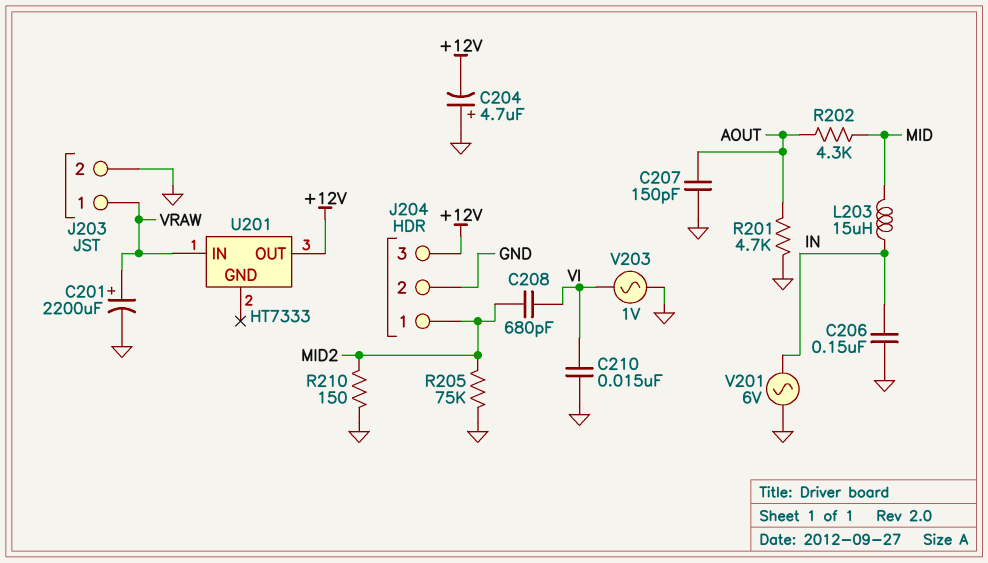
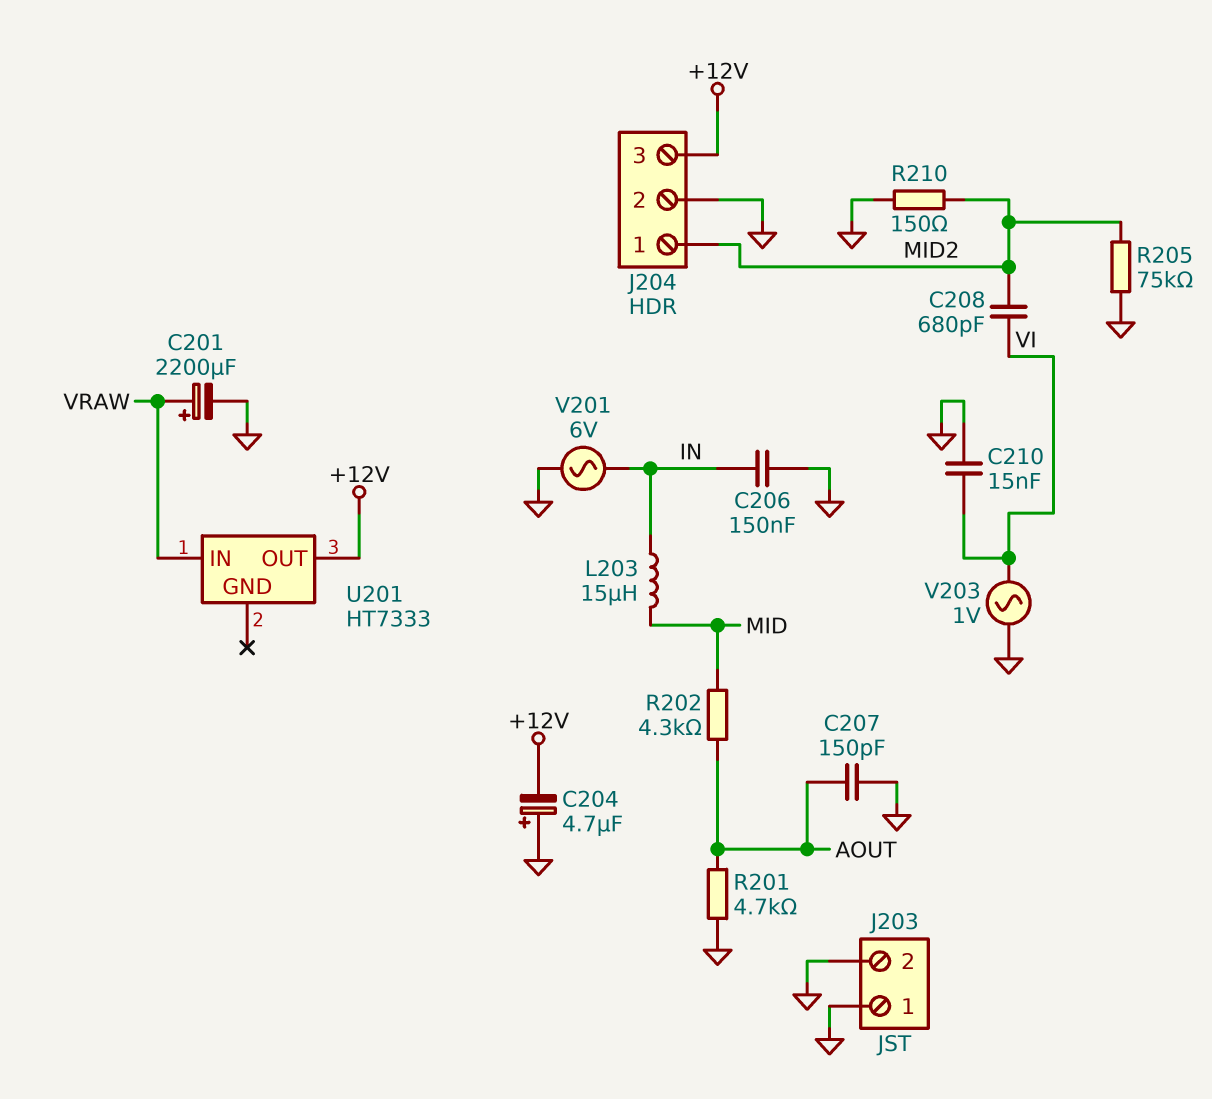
J203 pin 1: VRAW -> GND

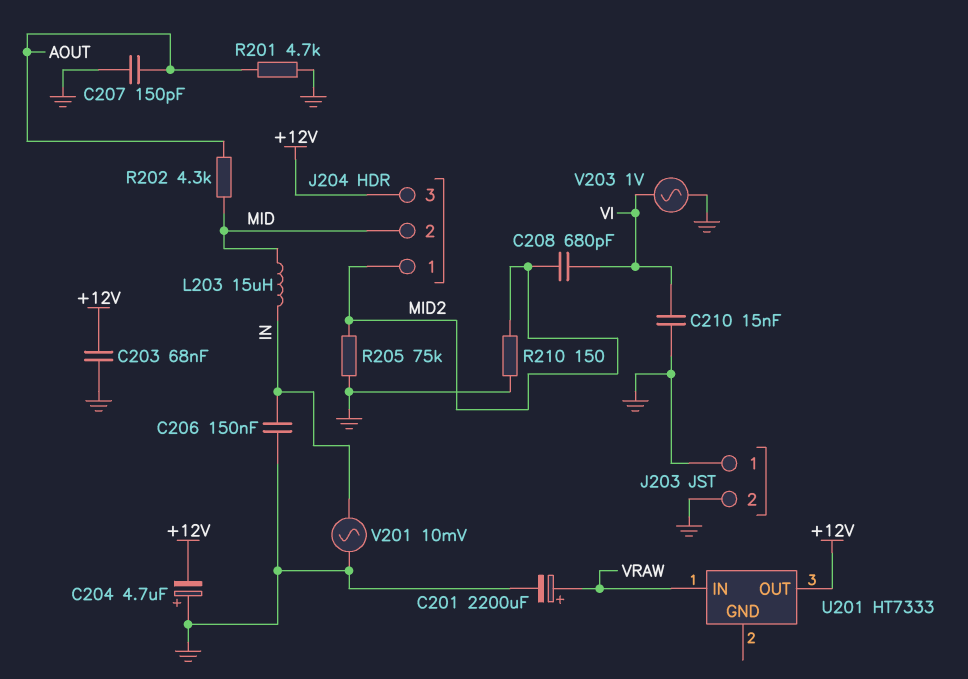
C203: none -> 68nF (+12V, GND)
J204 pin 2: GND -> MID
V201: AC 6V (GND, IN) -> AC 10mV (GND, IN)

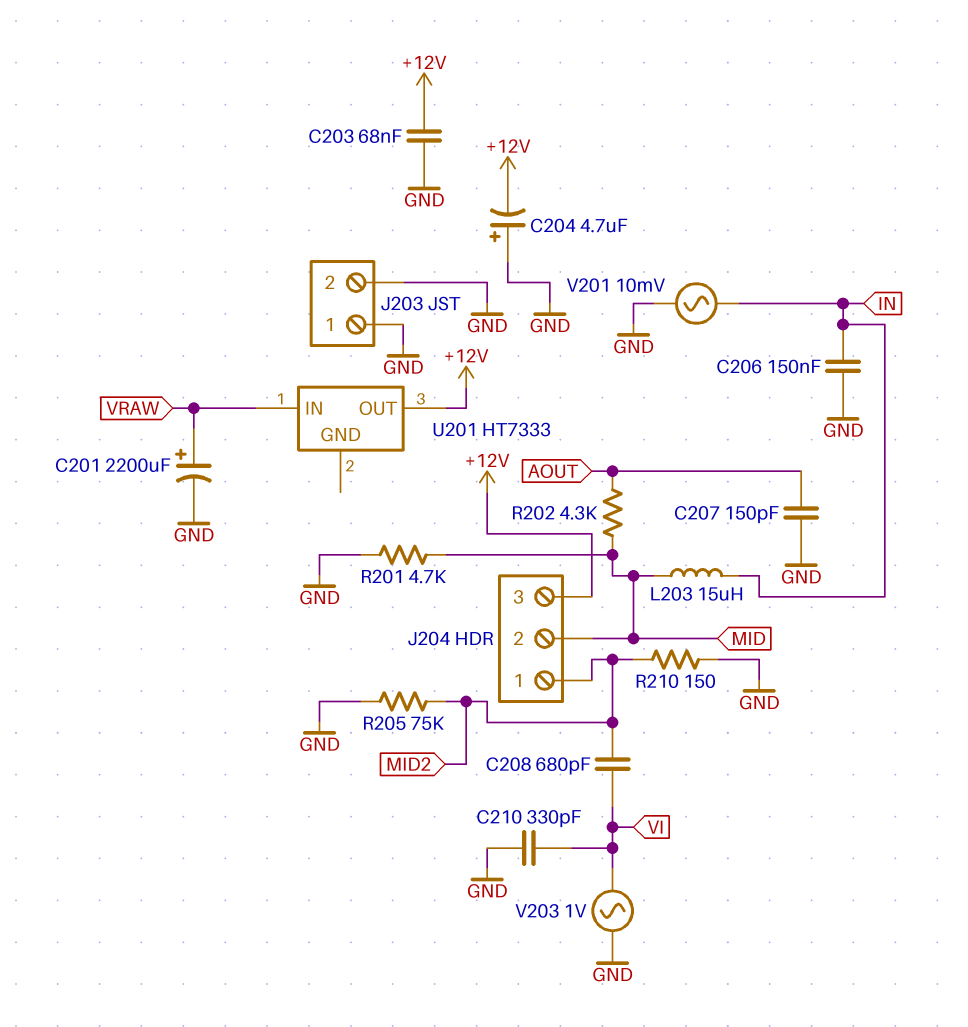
C210: 15nF (GND, VI) -> 330pF (GND, VI)
R201: 4.7k (AOUT, GND) -> 4.7k (GND, MID)

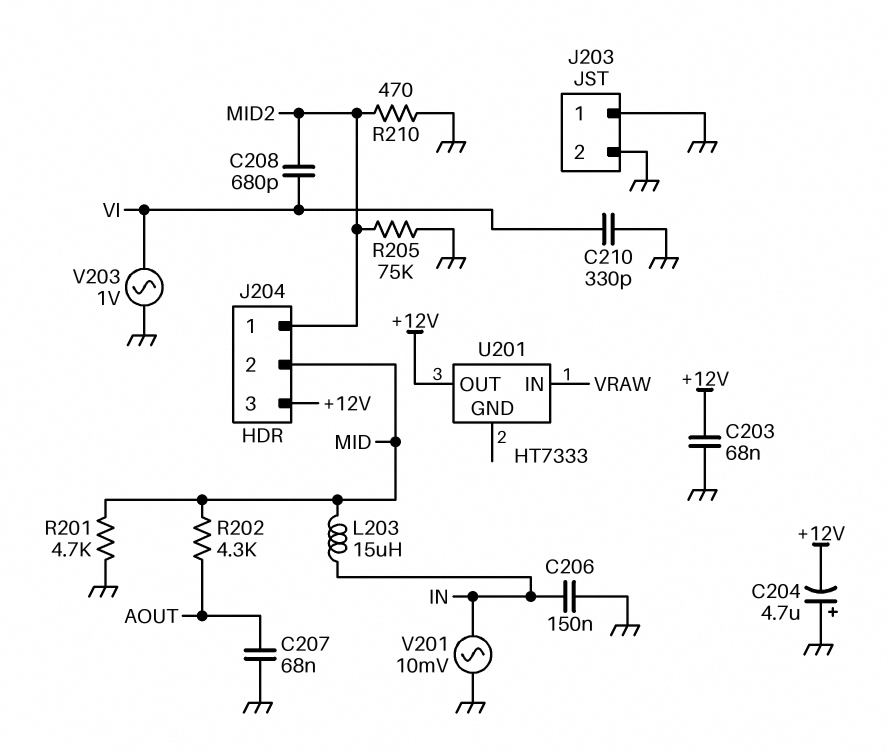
C201: 2200uF (plus VRAW, minus GND) -> none
C207: 150pF (AOUT, GND) -> 68nF (AOUT, GND)
R210: 150 (GND, MID2) -> 470 (GND, MID2)

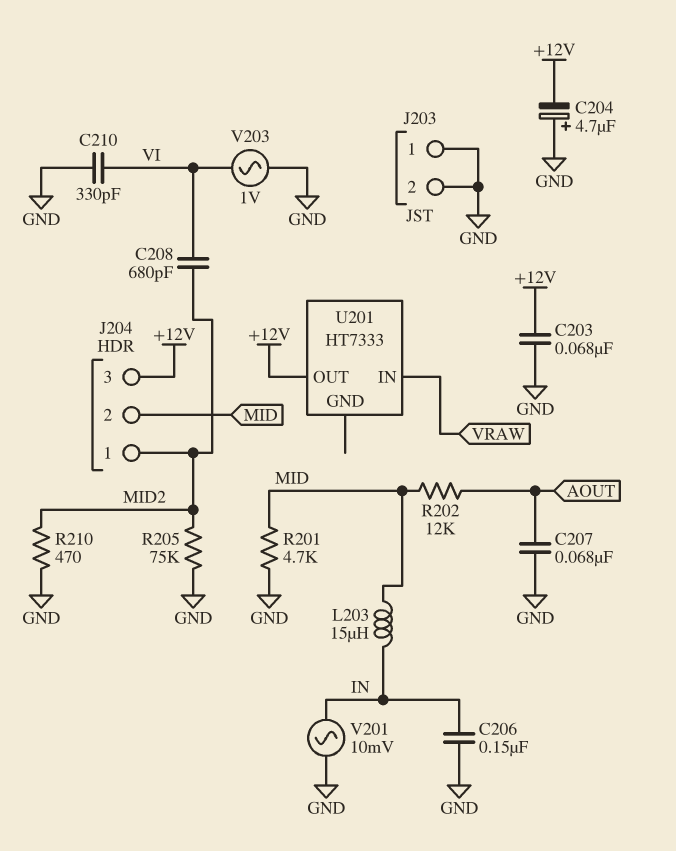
R202: 4.3k (AOUT, MID) -> 12k (AOUT, MID)

